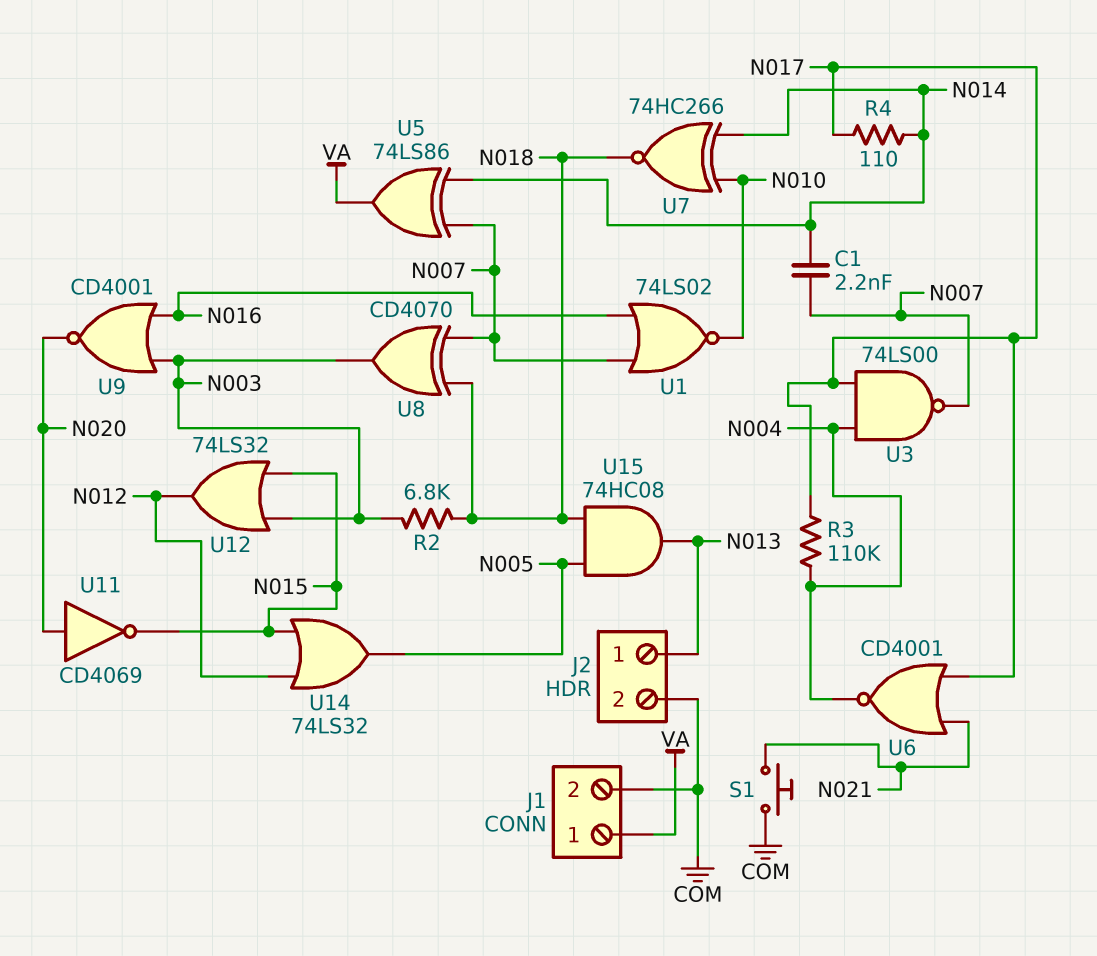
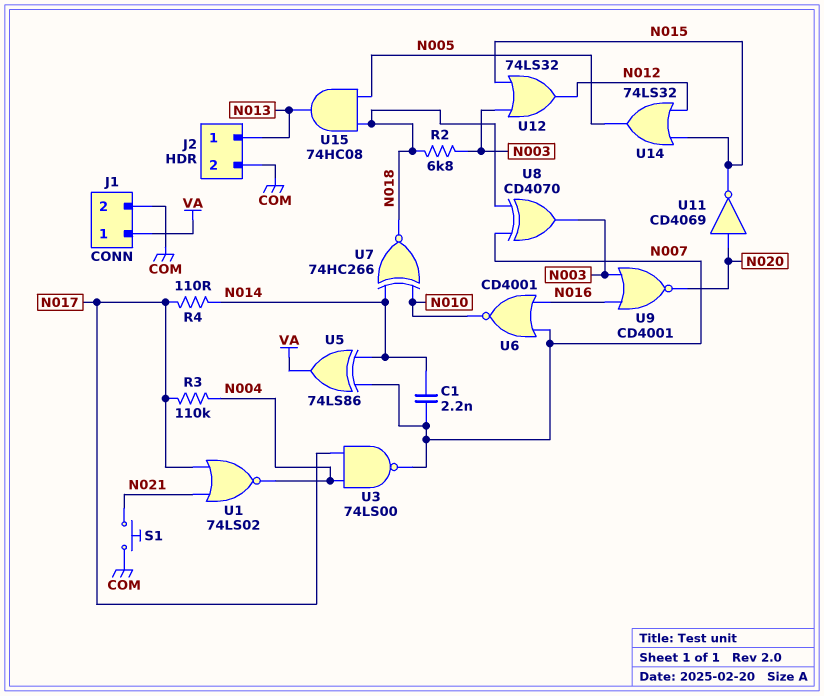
U1: NOR 74LS02 (in N007, in N016, out N010) -> NOR 74LS02 (in N017, in N021, out N004)
U6: NOR CD4001 (in N017, in N021, out N004) -> NOR CD4001 (in N007, in N016, out N010)

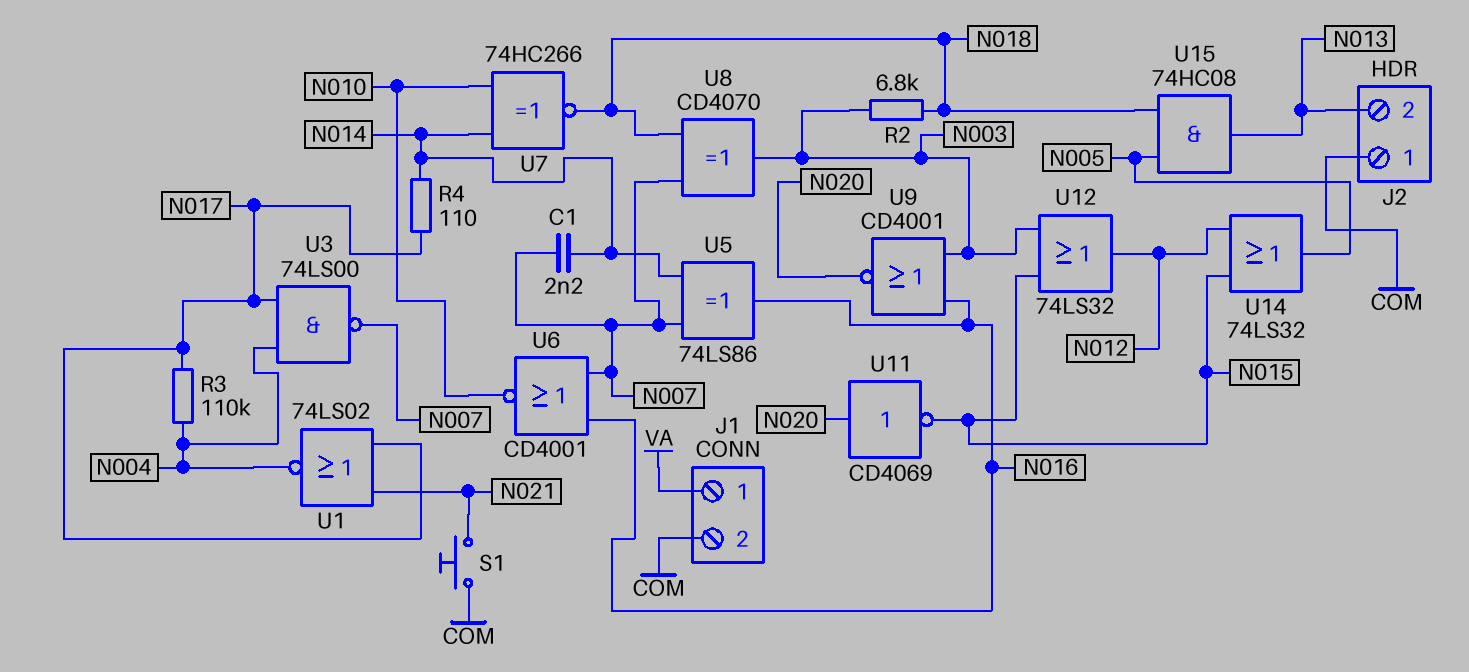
J2 pin 1: N013 -> COM
J2 pin 2: COM -> N013
U5: XOR 74LS86 (in N007, in N014, out VA) -> XOR 74LS86 (in N007, in N014, out N016)

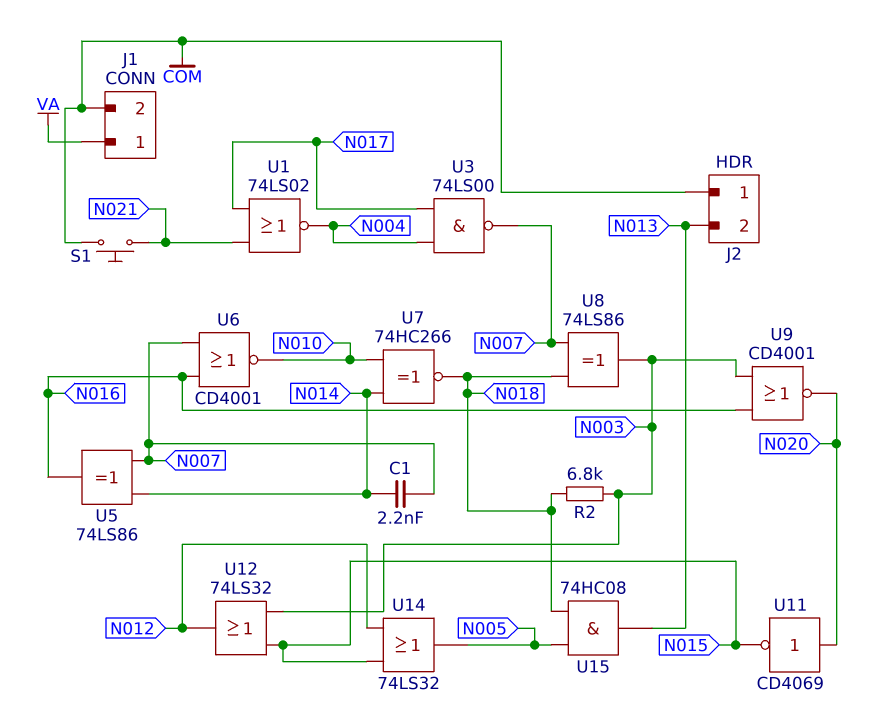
R3: 110k (N004, N017) -> none
R4: 110 (N014, N017) -> none
U8: XOR CD4070 (in N007, in N018, out N003) -> XOR 74LS86 (in N007, in N018, out N003)

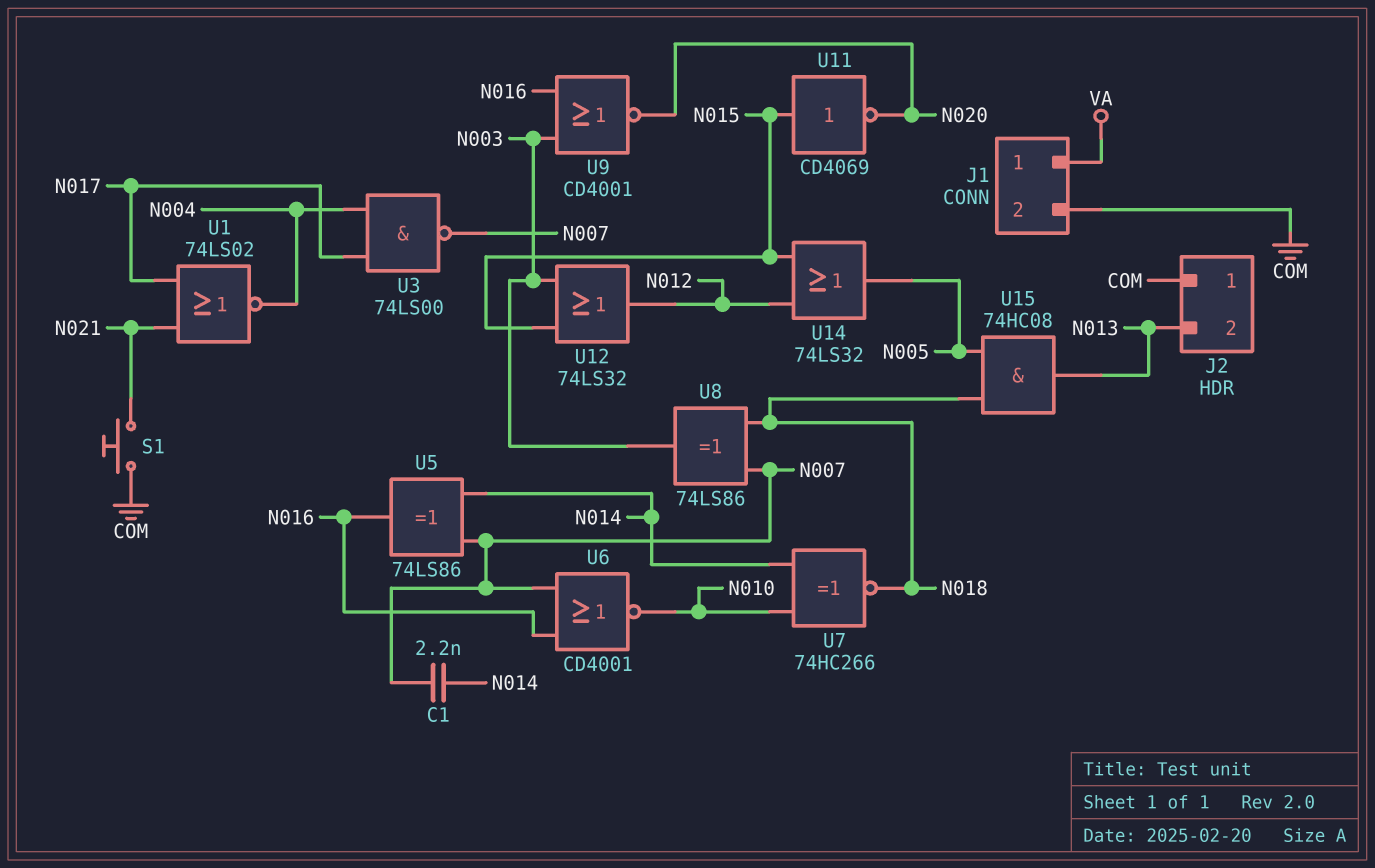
R2: 6.8k (N003, N018) -> none
U11: NOT CD4069 (in N020, out N015) -> NOT CD4069 (in N015, out N020)

